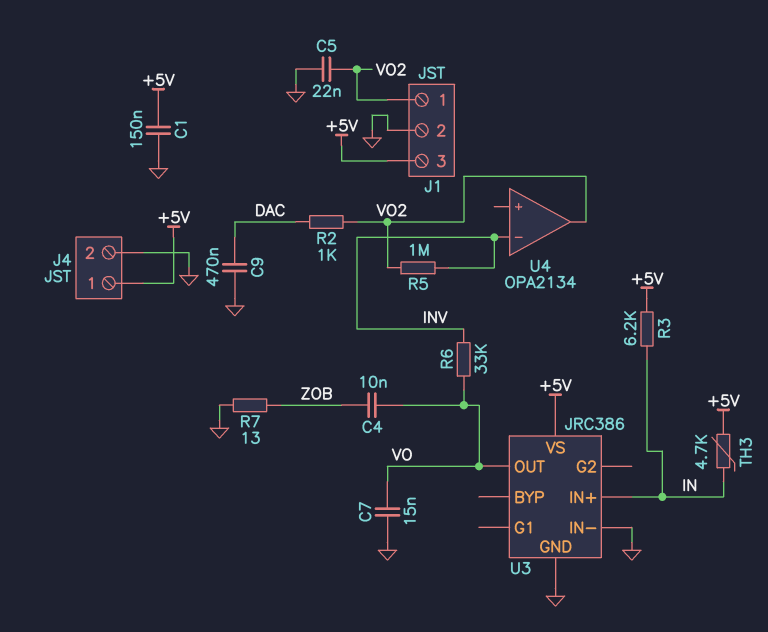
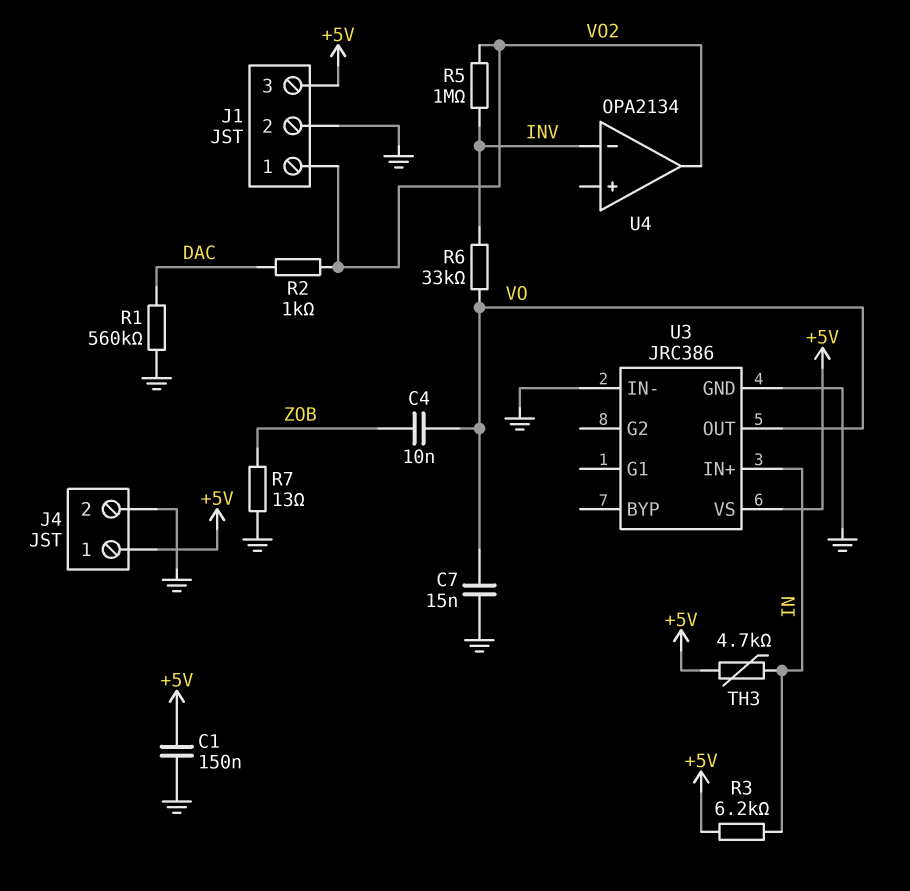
C5: 22nF (GND, VO2) -> none
C9: 470nF (DAC, GND) -> none
R1: none -> 560k (DAC, GND)

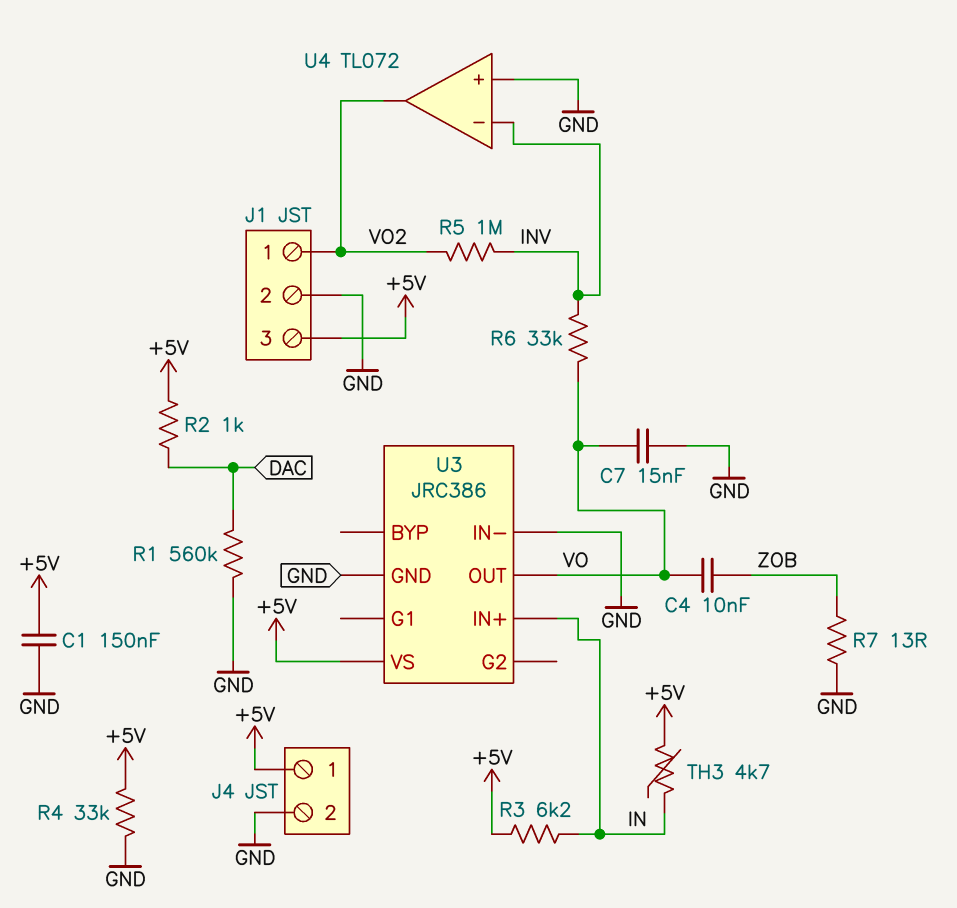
R2: 1k (DAC, VO2) -> 1k (+5V, DAC)
R4: none -> 33k (+5V, GND)
U4: OPA2134 -> TL072
U4 pin in+: none -> GND

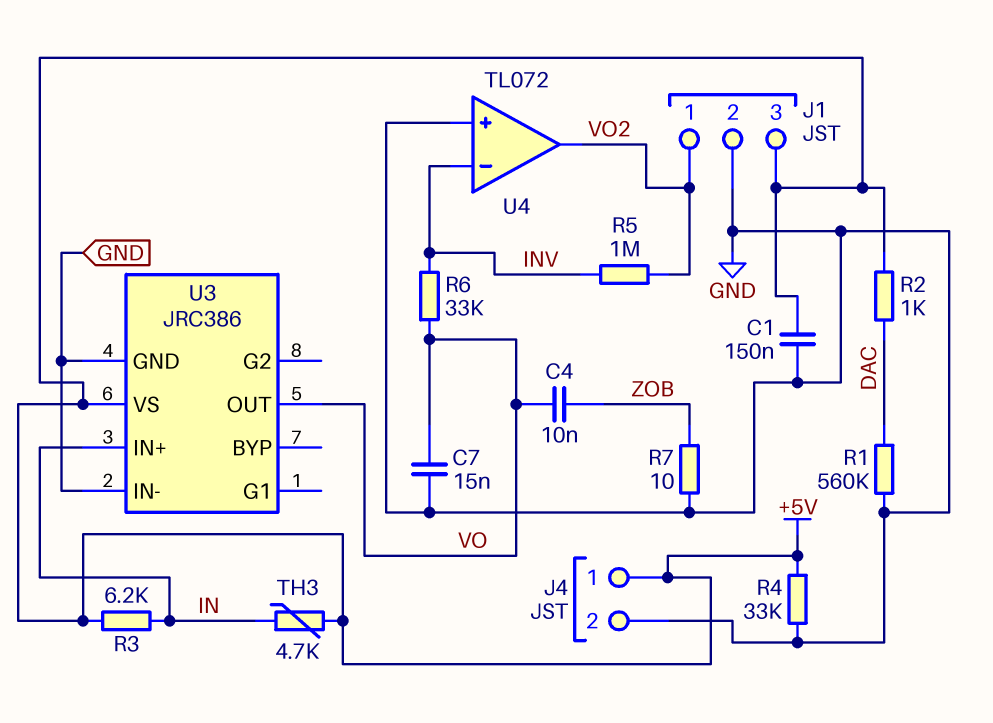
R7: 13 (GND, ZOB) -> 10 (GND, ZOB)

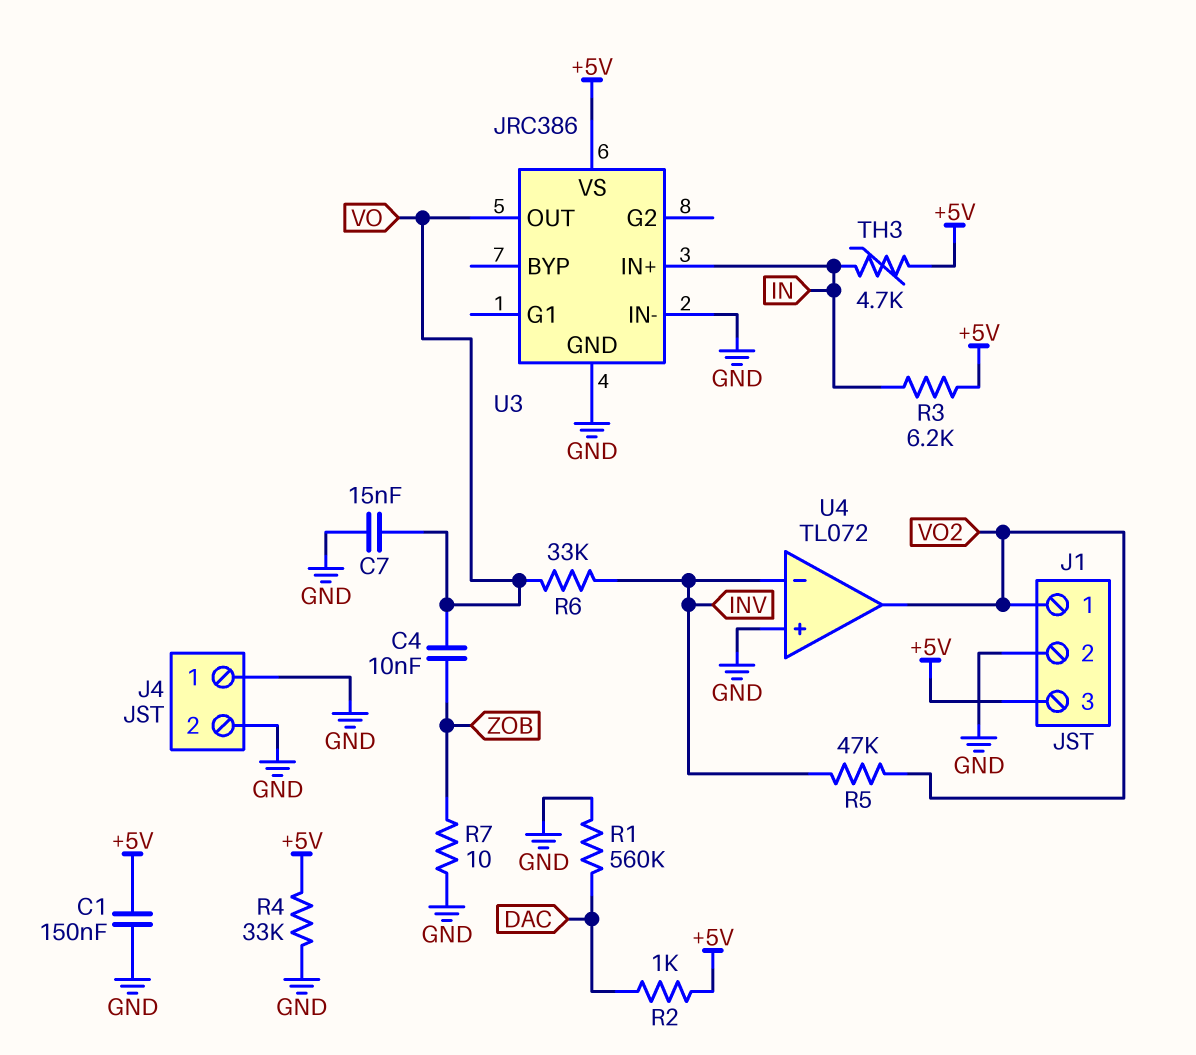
J4 pin 1: +5V -> GND
R5: 1M (INV, VO2) -> 47k (INV, VO2)

